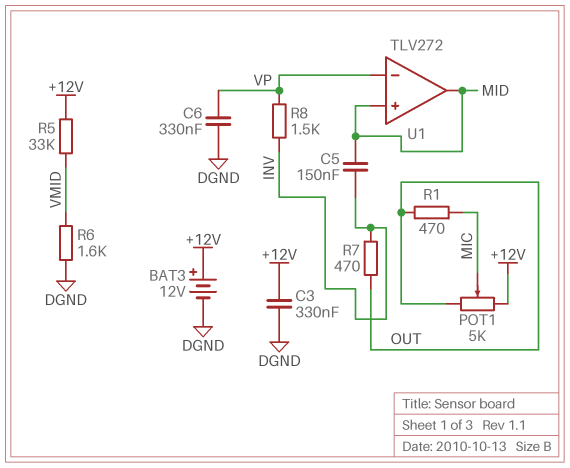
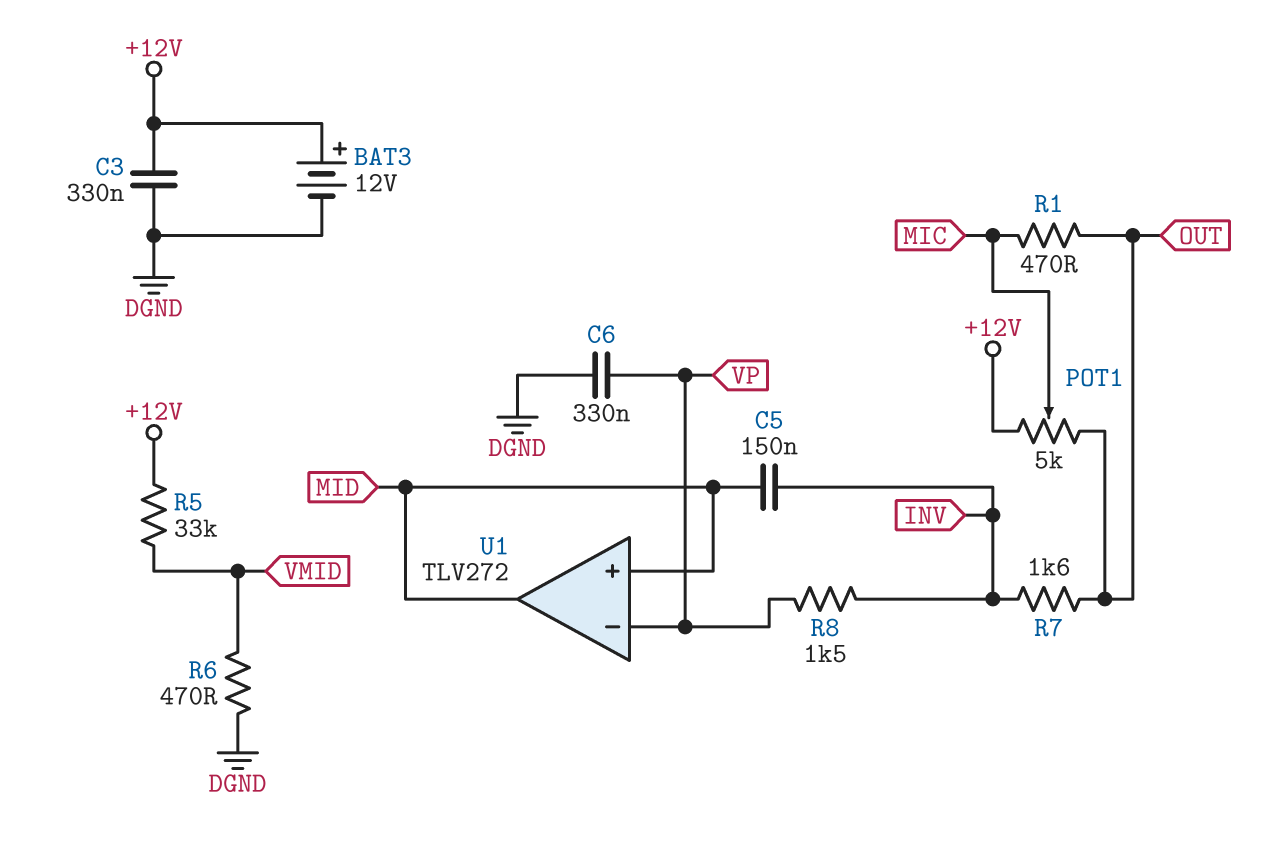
R6: 1.6k (DGND, VMID) -> 470 (DGND, VMID)
R7: 470 (INV, OUT) -> 1.6k (INV, OUT)

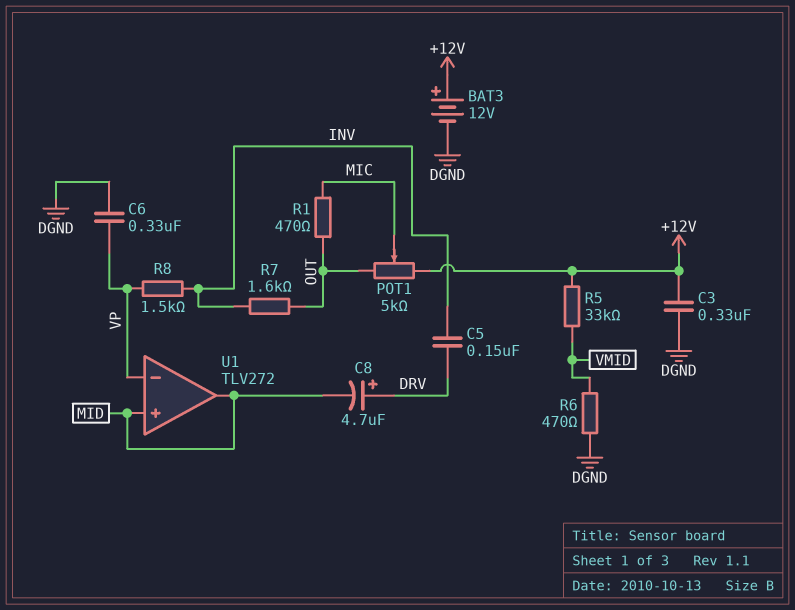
C5: 150nF (INV, MID) -> 150nF (DRV, INV)
C8: none -> 4.7uF (plus DRV, minus MID)

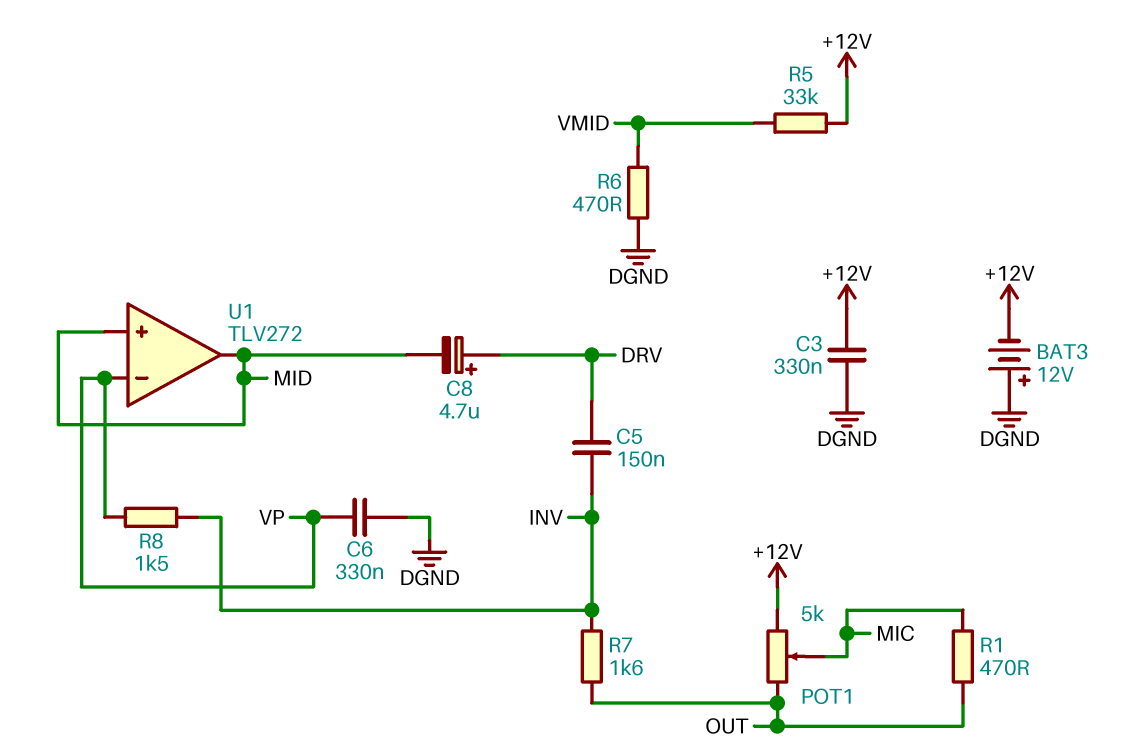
BAT3: 12V (plus +12V, minus DGND) -> 12V (plus DGND, minus +12V)

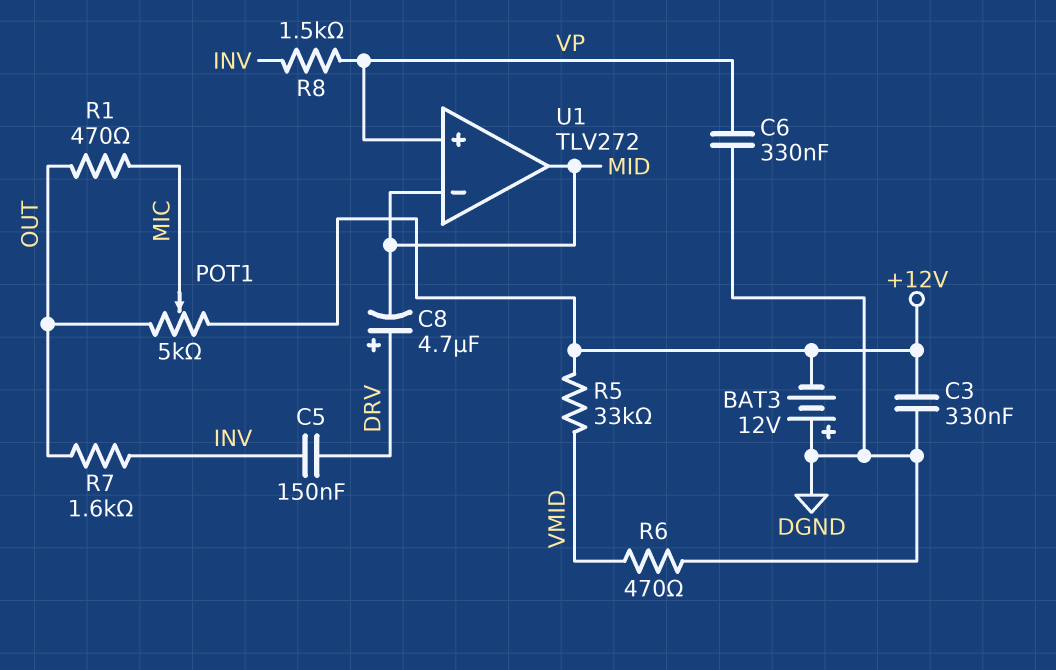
U1 pin in+: MID -> VP
U1 pin in-: VP -> MID

